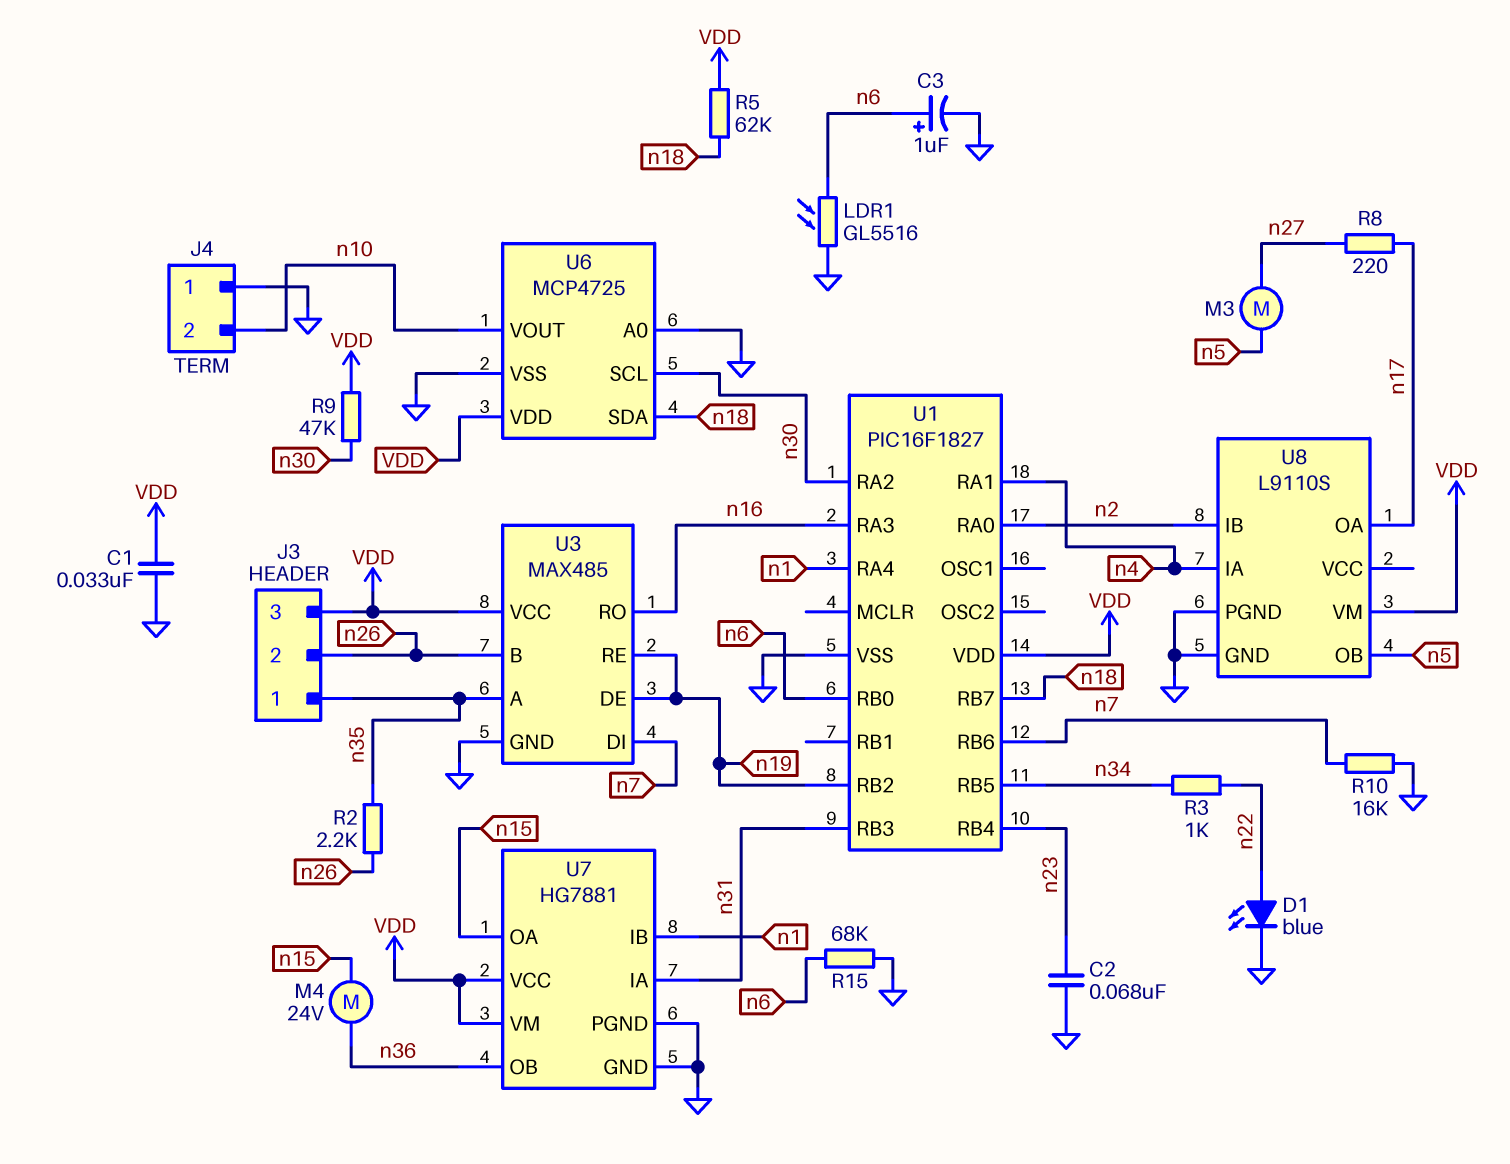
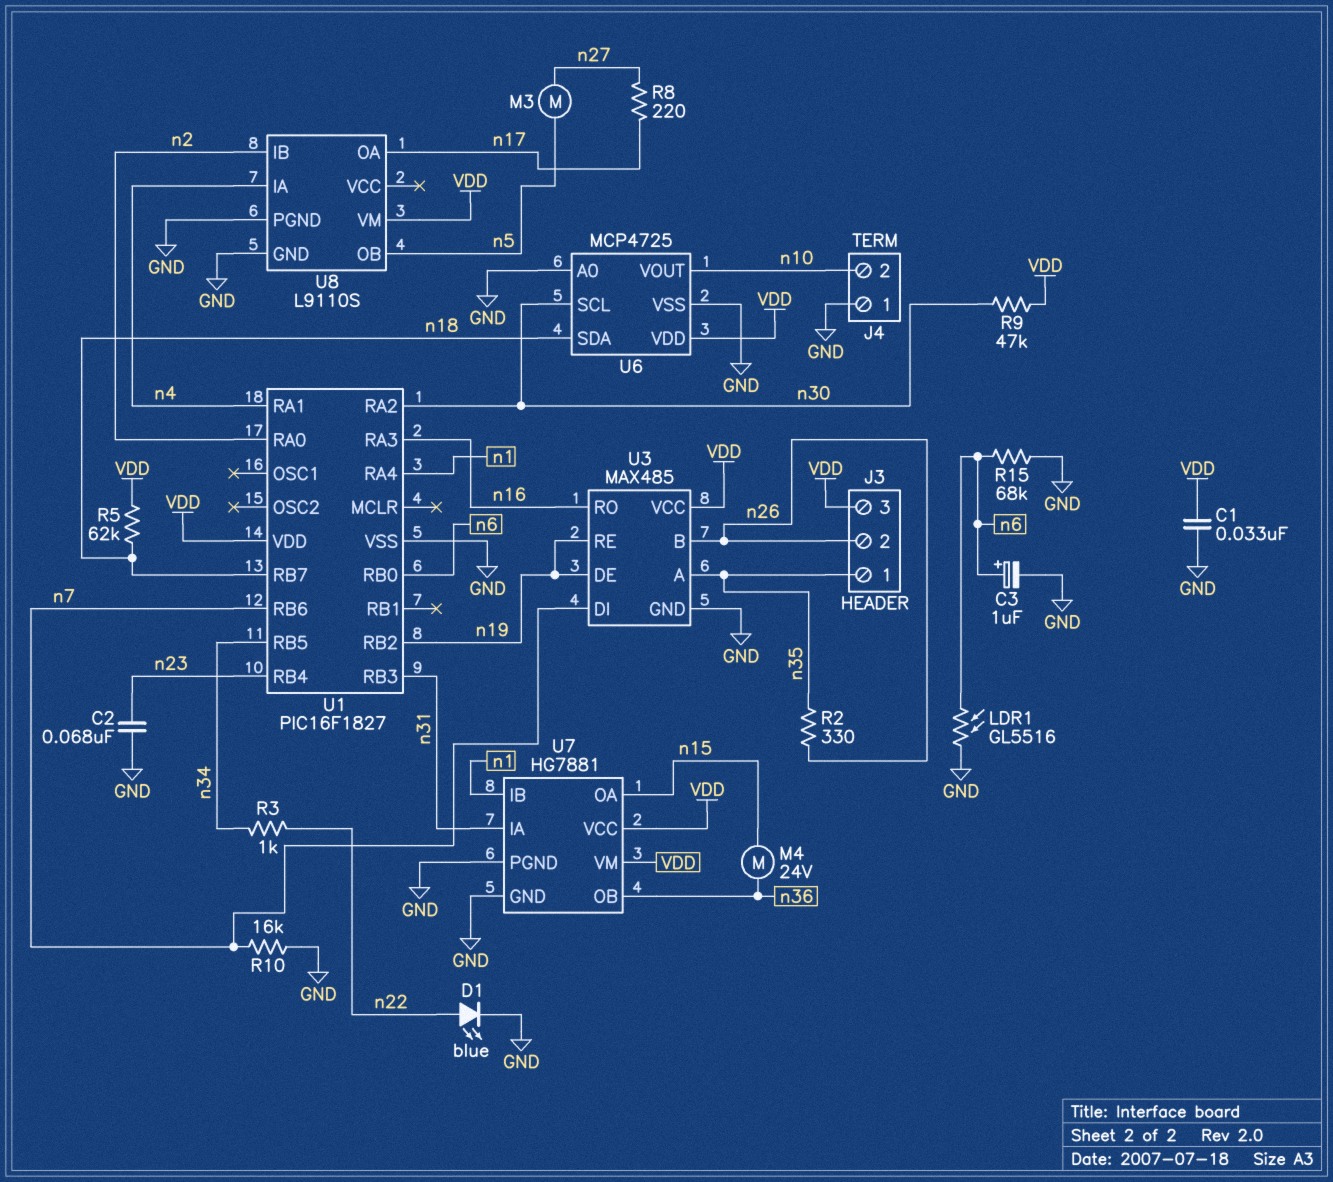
R2: 2.2k (n26, n35) -> 330 (n26, n35)

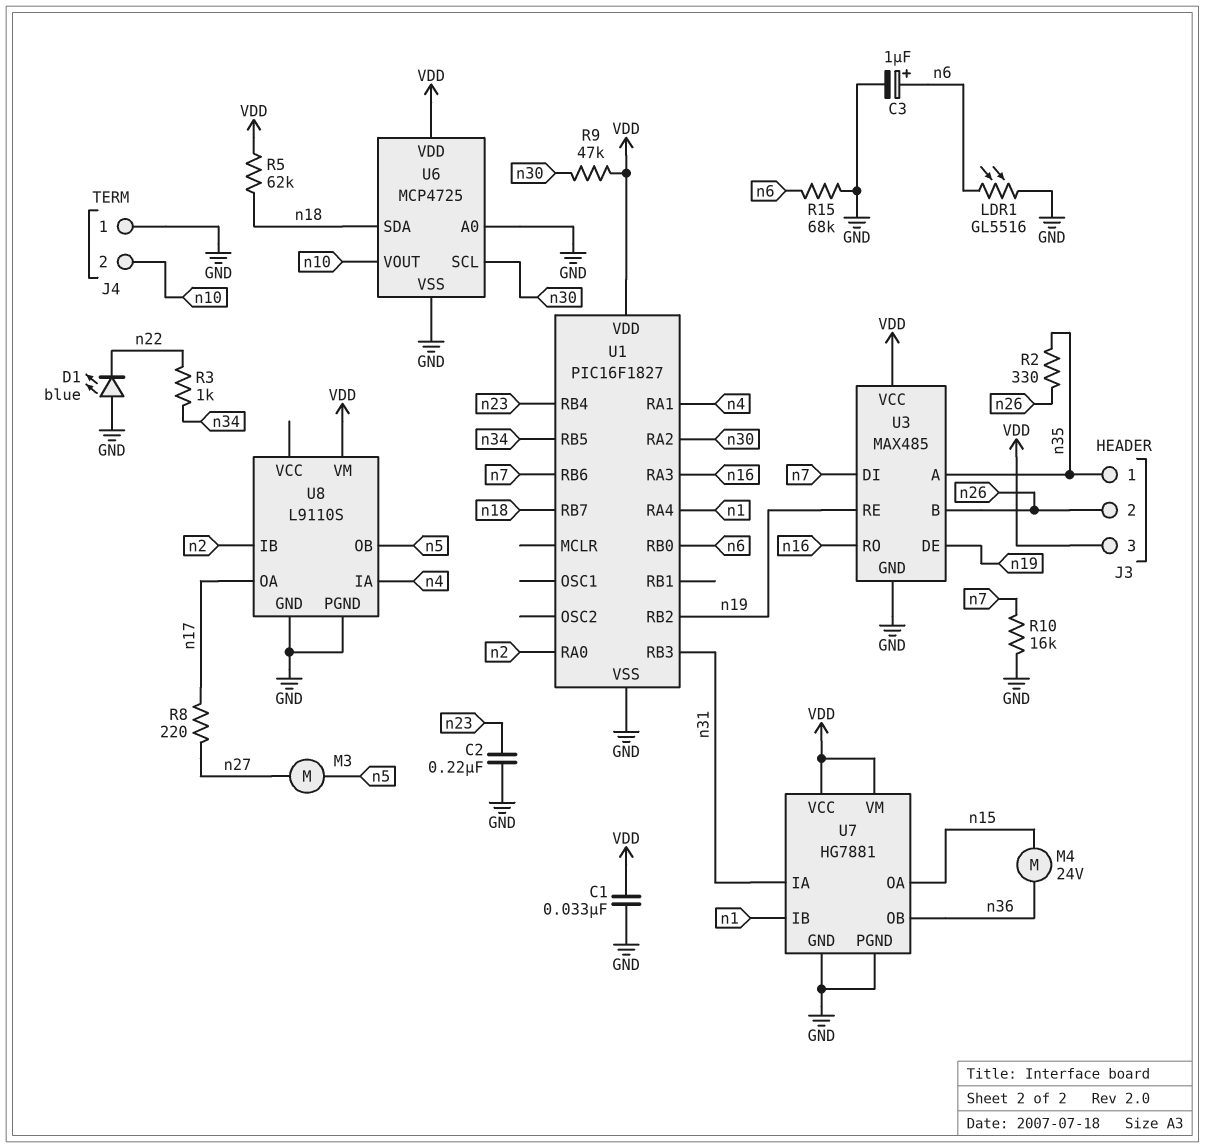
C2: 68nF (GND, n23) -> 220nF (GND, n23)
D1: LED blue (A n22, K GND) -> LED blue (A GND, K n22)

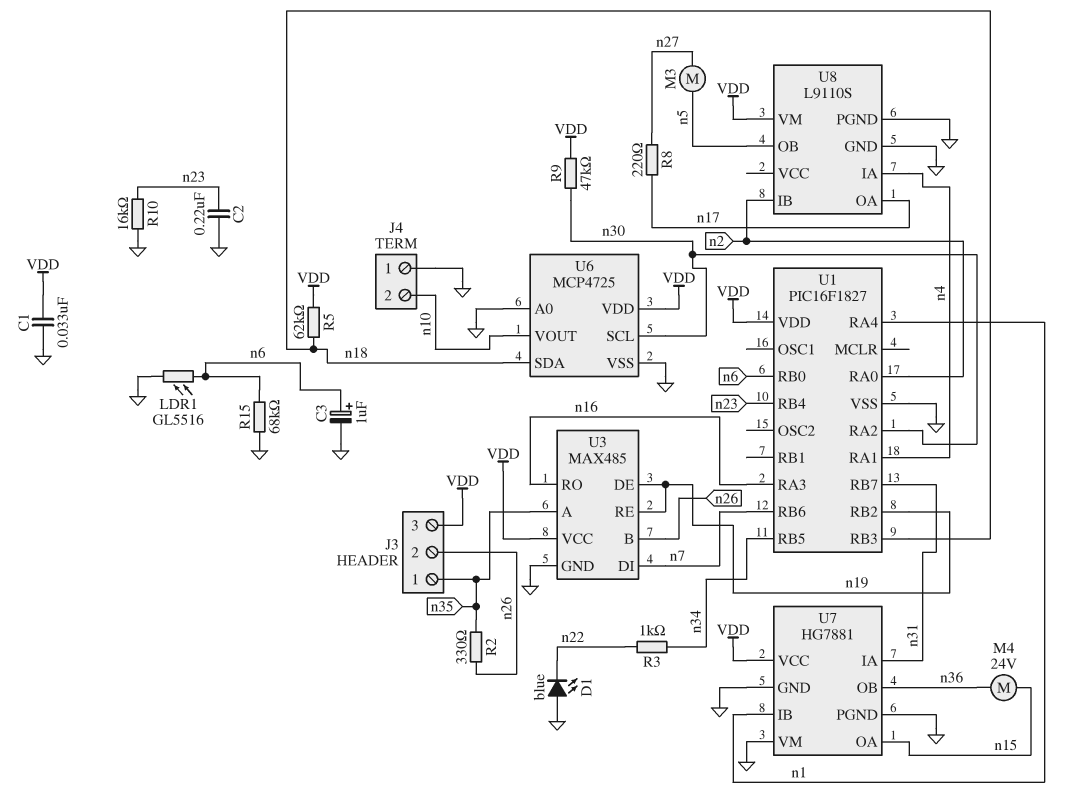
R10: 16k (GND, n7) -> 16k (GND, n23)
U1 pin RB3: n31 -> n18
U1 pin RB7: n18 -> n31
U7 pin VM: VDD -> GND

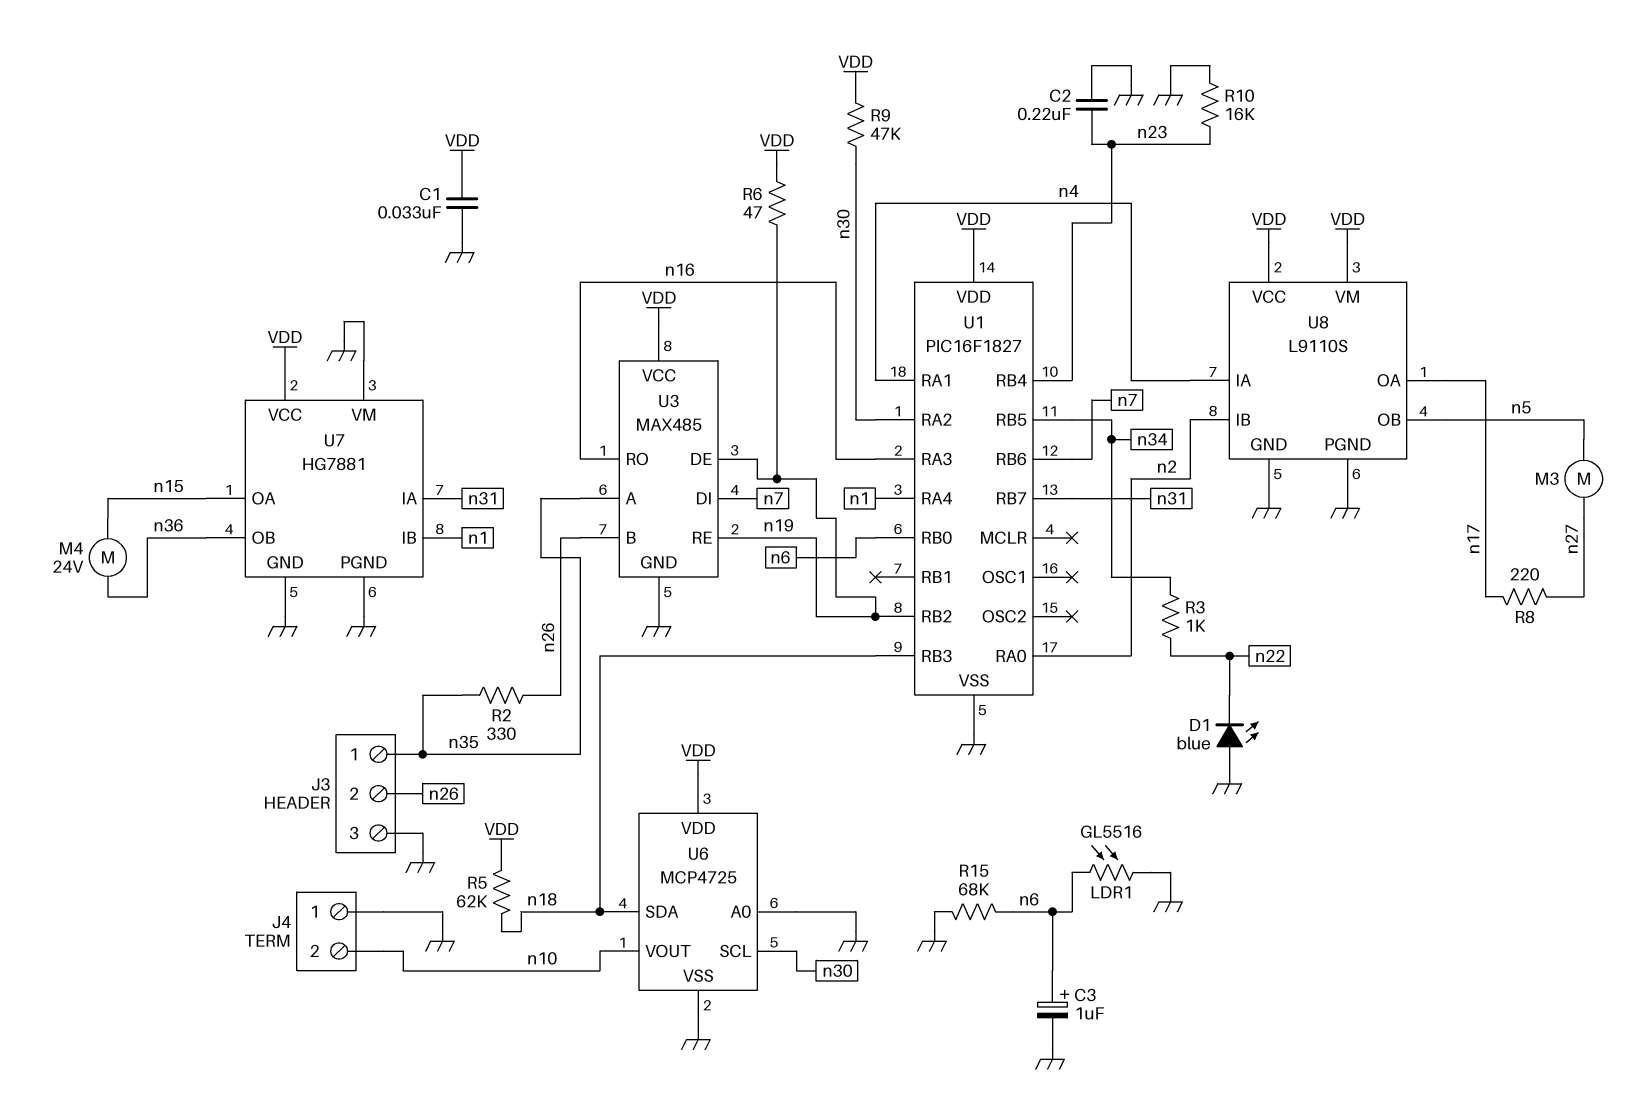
J3 pin 3: VDD -> GND
R6: none -> 47 (VDD, n19)
U8 pin VCC: none -> VDD

